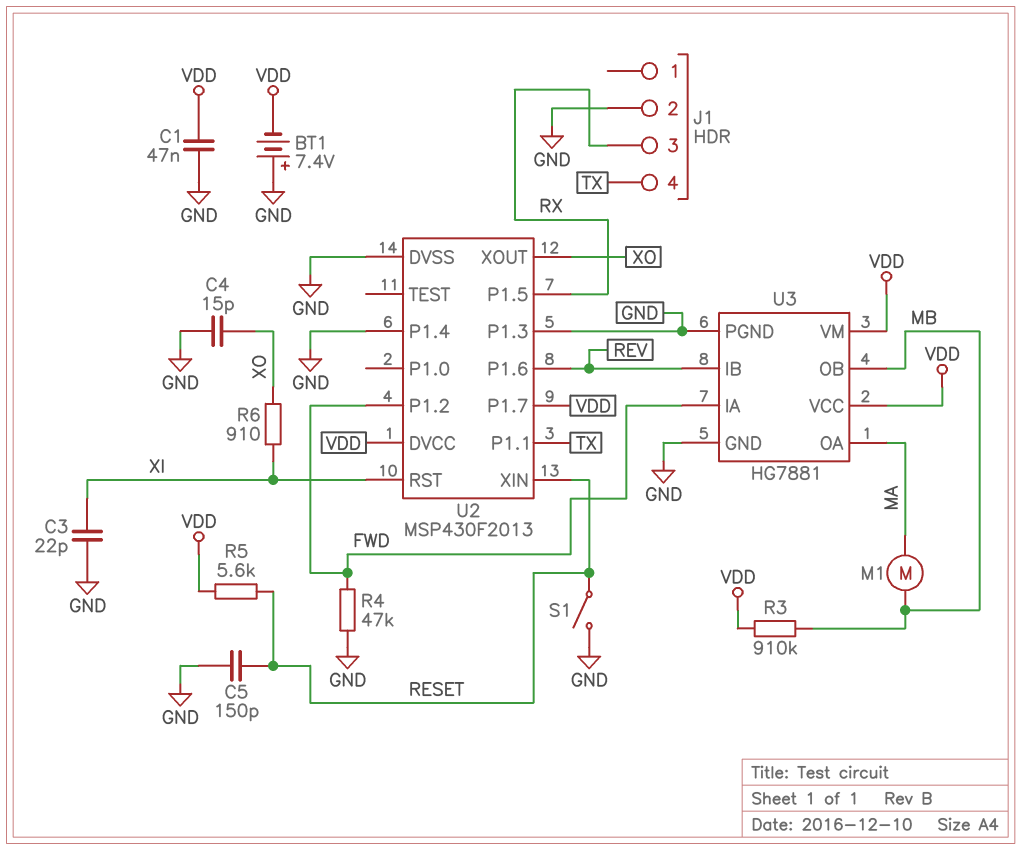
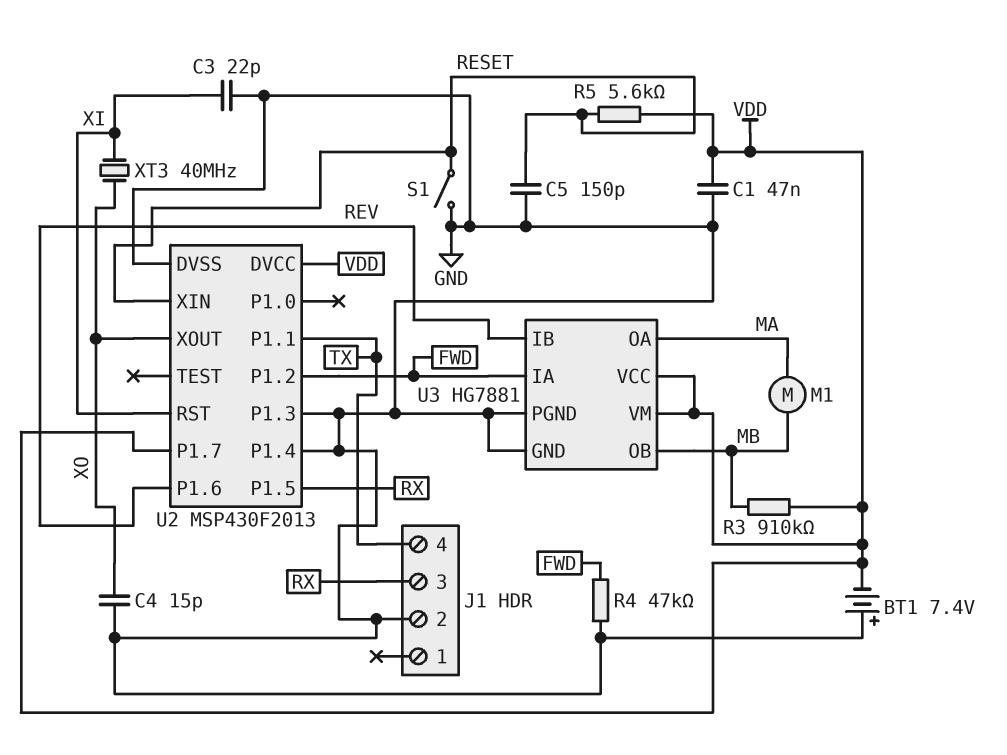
R6: 910 (XI, XO) -> none
XT3: none -> 40MHz (XI, XO)

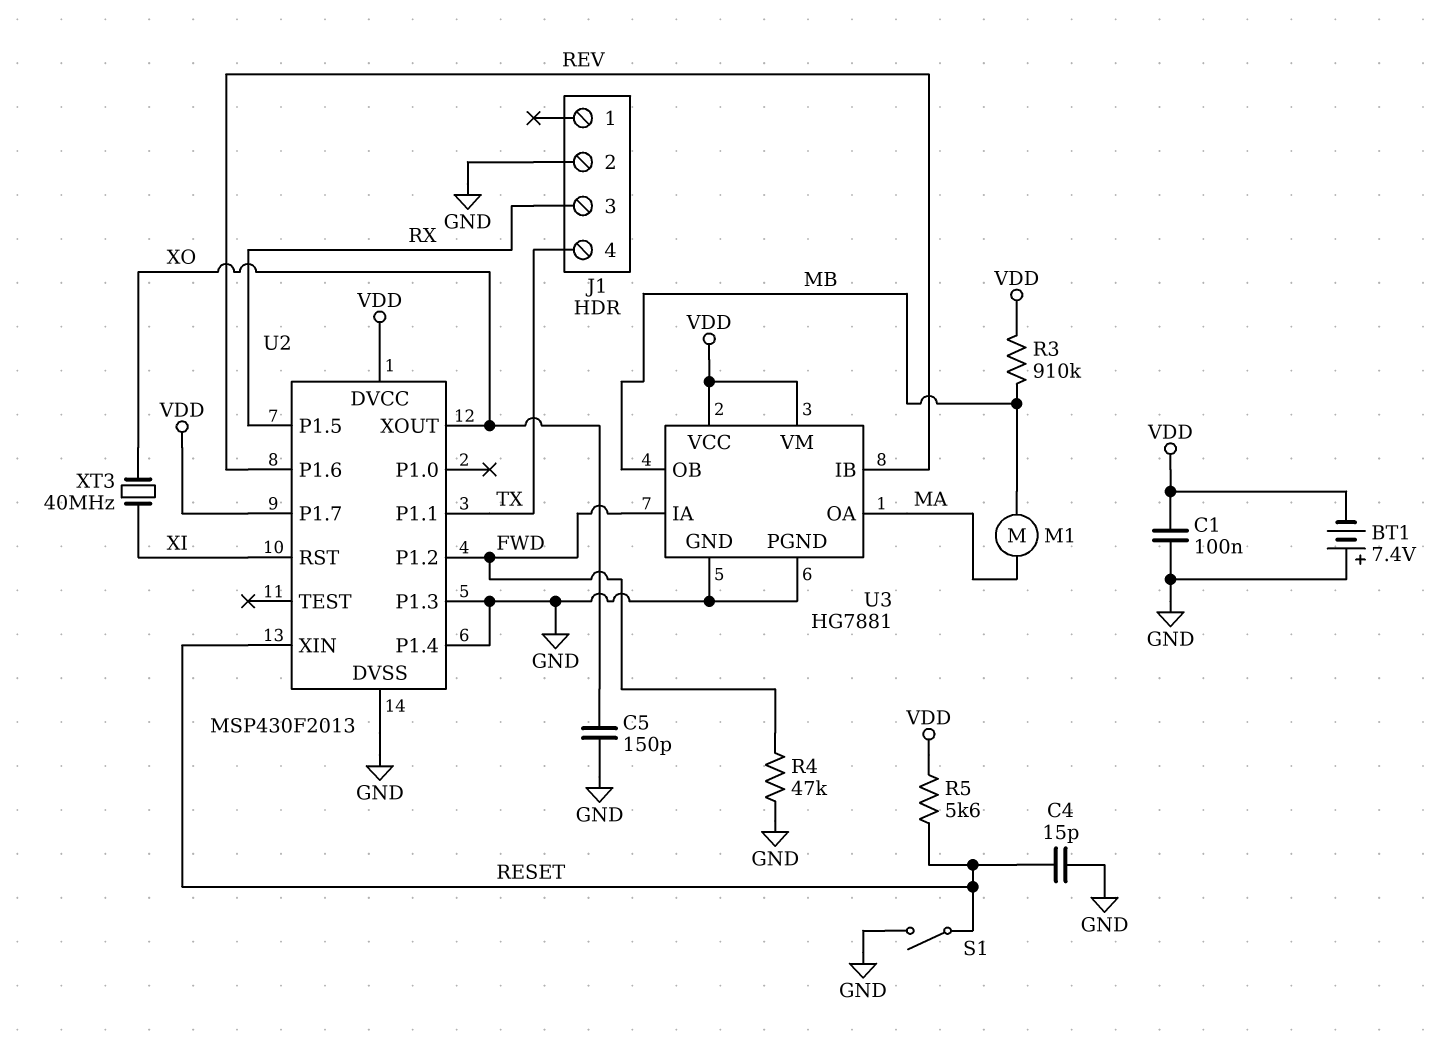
C1: 47nF (GND, VDD) -> 100nF (GND, VDD)
C3: 22pF (GND, XI) -> none
C4: 15pF (GND, XO) -> 15pF (GND, RESET)
C5: 150pF (GND, RESET) -> 150pF (GND, XO)

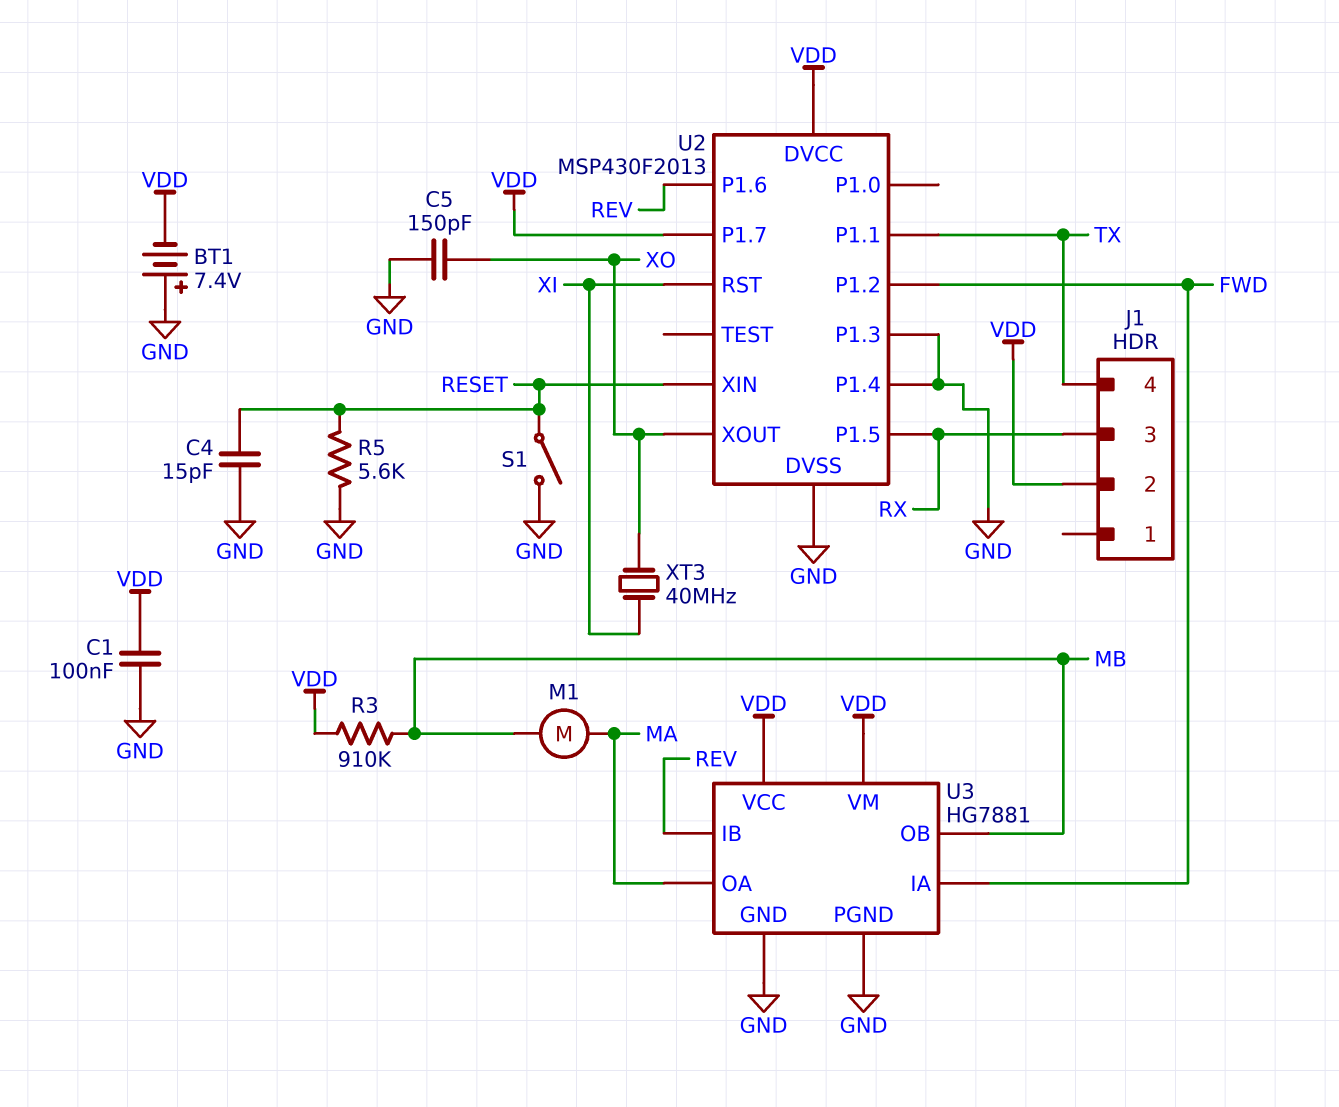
J1 pin 2: GND -> VDD
R4: 47k (FWD, GND) -> none
R5: 5.6k (RESET, VDD) -> 5.6k (GND, RESET)

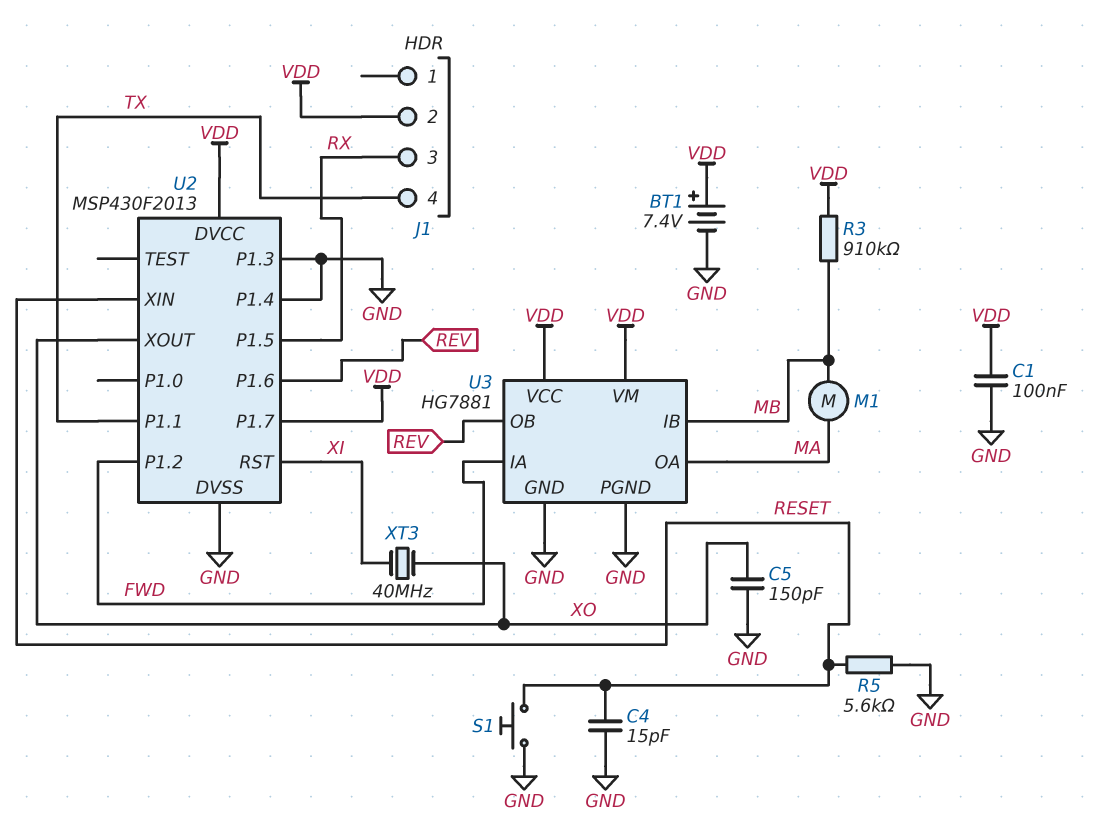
BT1: 7.4V (plus GND, minus VDD) -> 7.4V (plus VDD, minus GND)
S1: switch (GND, RESET) -> button (GND, RESET)
U3 pin IB: REV -> MB
U3 pin OB: MB -> REV

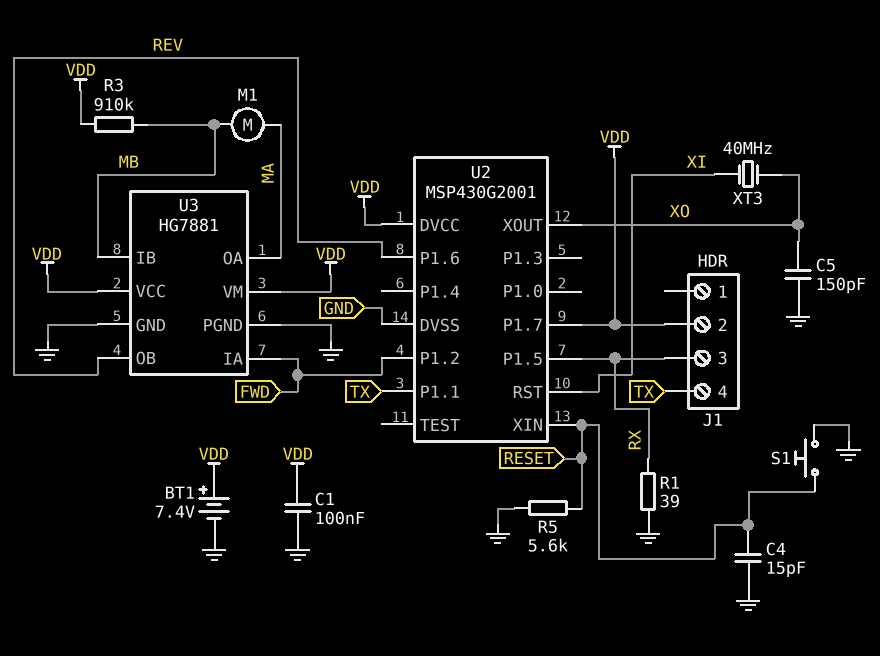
R1: none -> 39 (GND, RX)
U2: MSP430F2013 -> MSP430G2001
U2 pin P1.3: GND -> none
U2 pin P1.4: GND -> none

